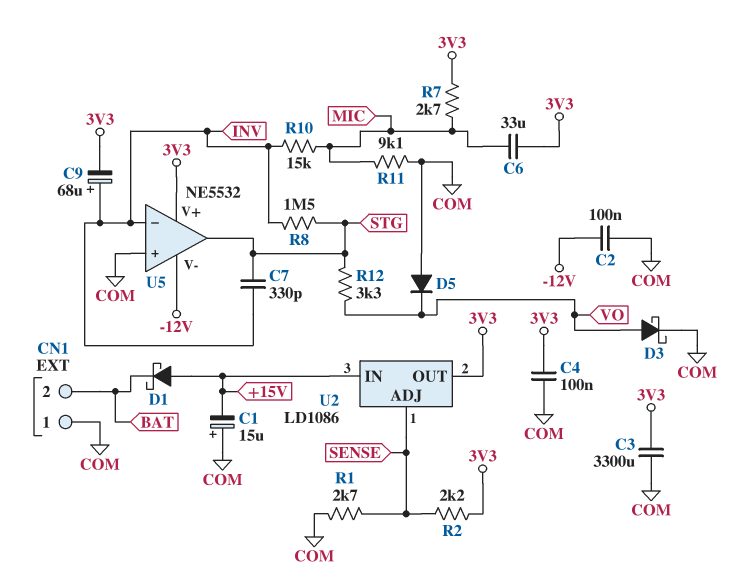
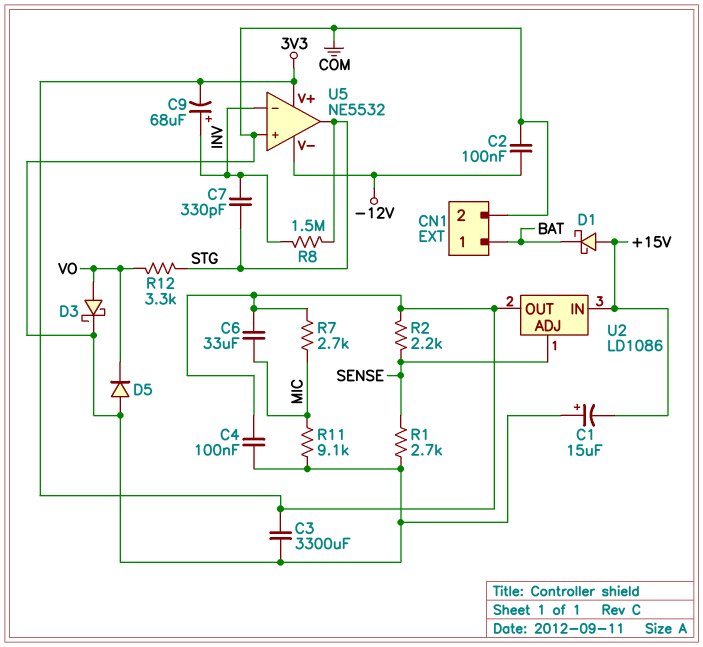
CN1 pin 1: COM -> BAT
CN1 pin 2: BAT -> COM
R10: 15k (INV, MIC) -> none

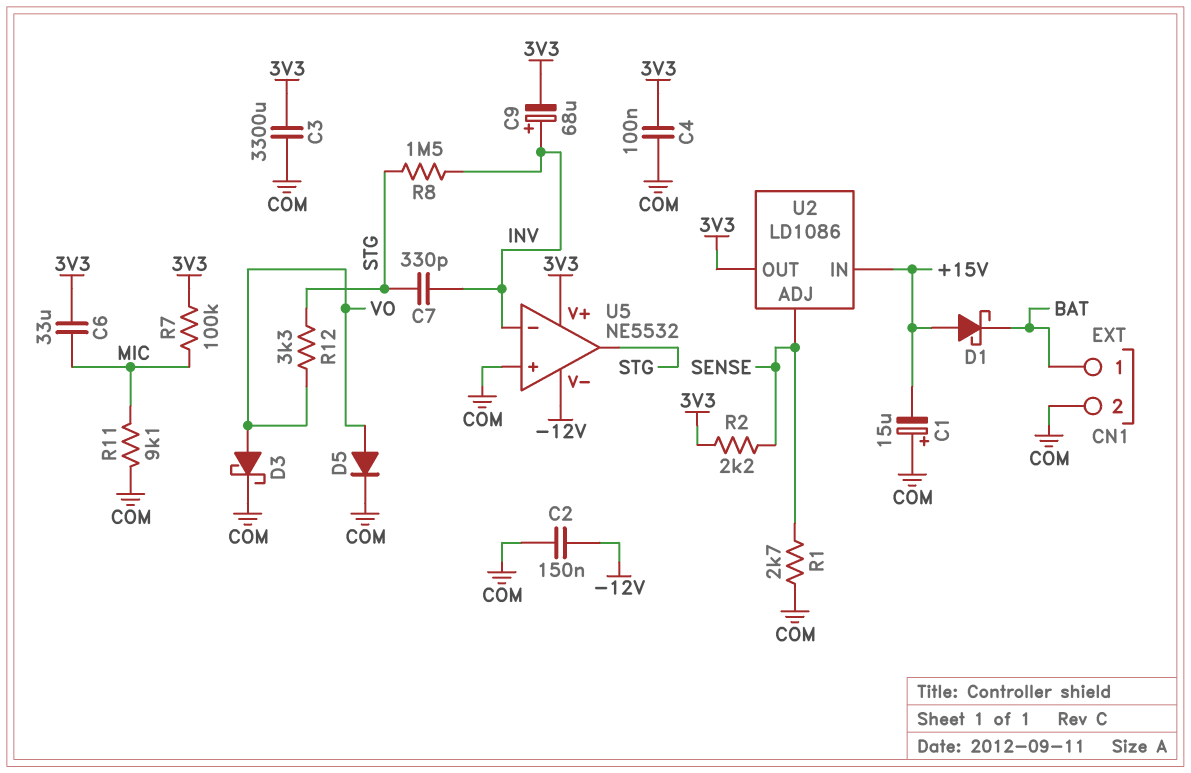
C2: 100nF (-12V, COM) -> 150nF (-12V, COM)
D5: diode (A COM, K VO) -> diode (A VO, K COM)
R7: 2.7k (3V3, MIC) -> 100k (3V3, MIC)

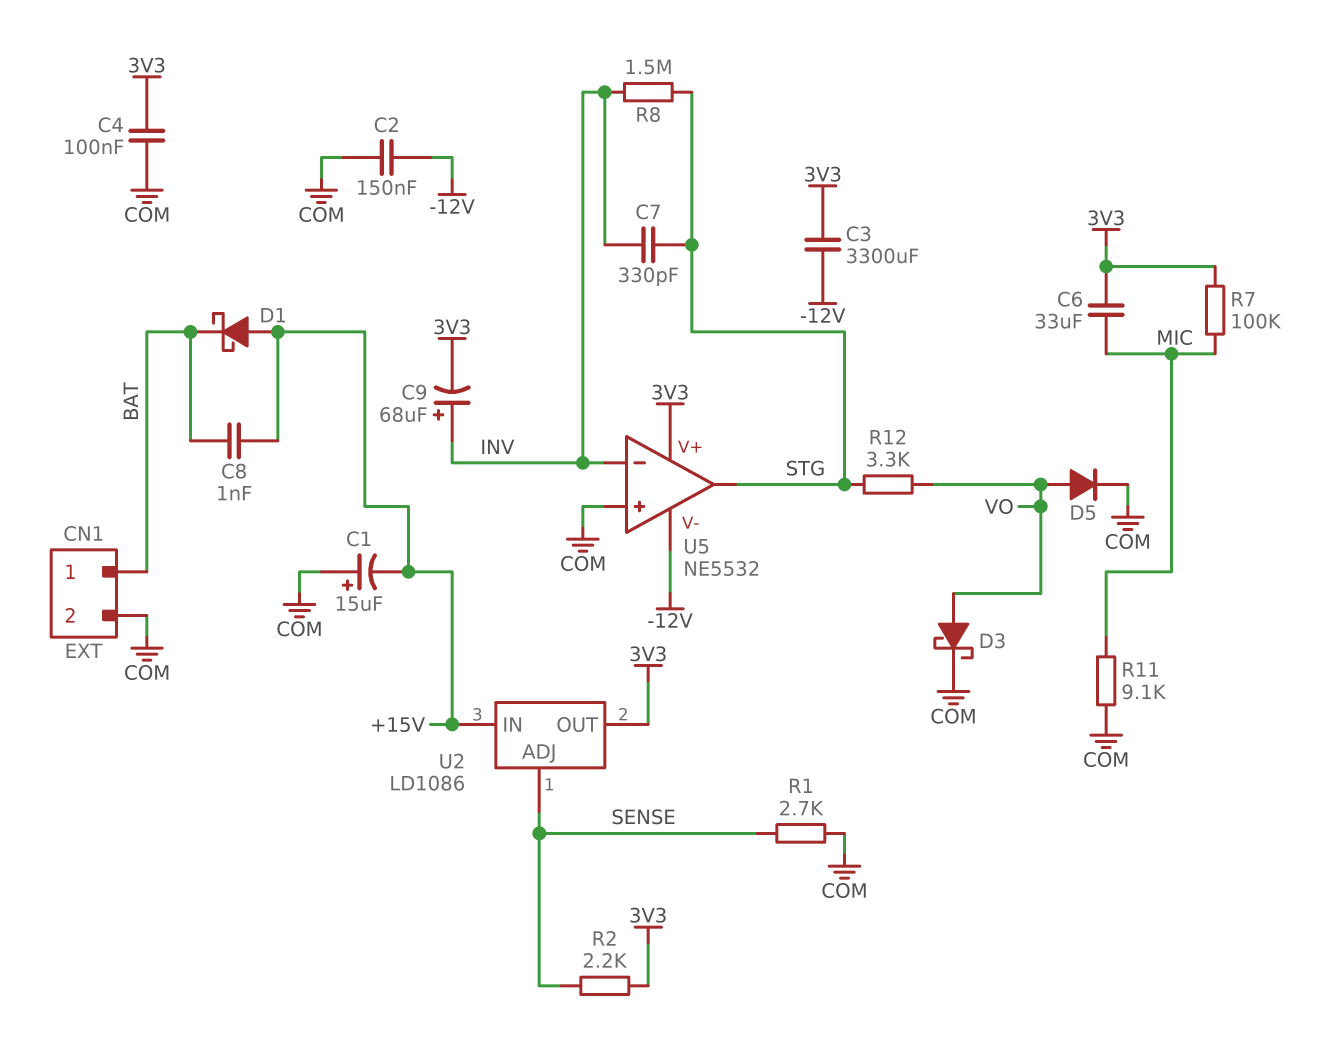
C3: 3300uF (3V3, COM) -> 3300uF (-12V, 3V3)
C8: none -> 1nF (+15V, BAT)

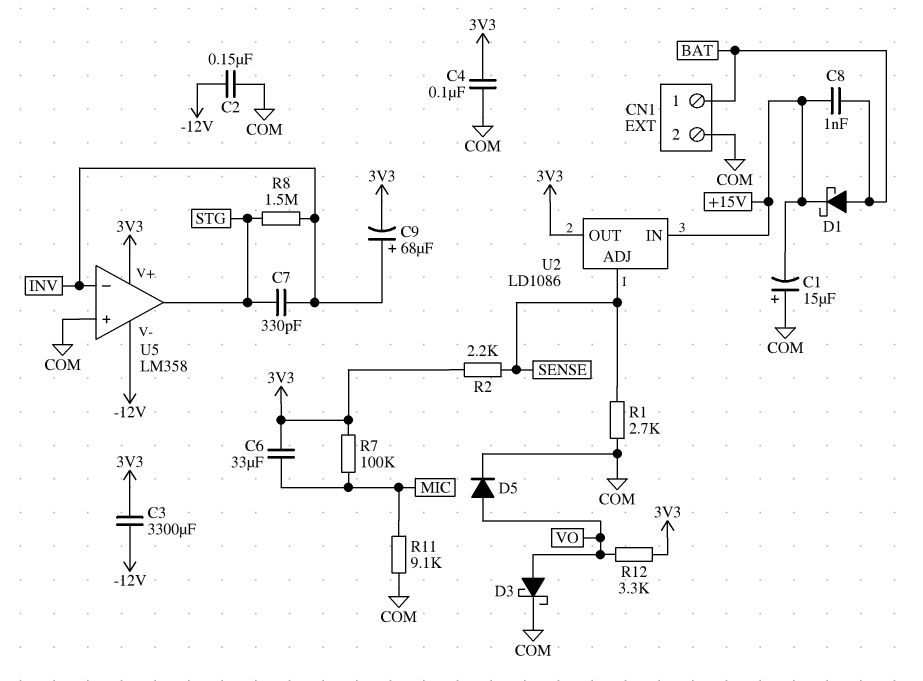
D1: schottky (A +15V, K BAT) -> schottky (A BAT, K +15V)
R12: 3.3k (STG, VO) -> 3.3k (3V3, VO)
U5: NE5532 -> LM358

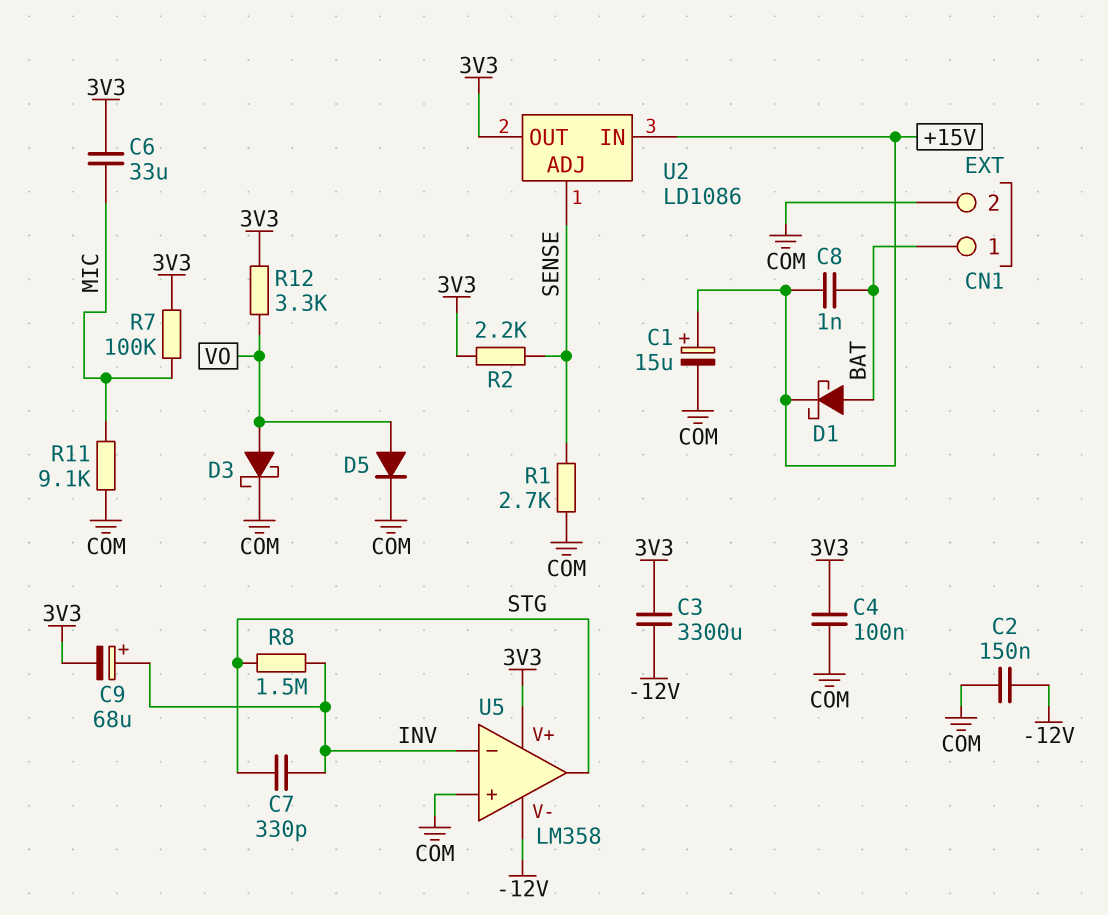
C1: 15uF (plus COM, minus +15V) -> 15uF (plus +15V, minus COM)

